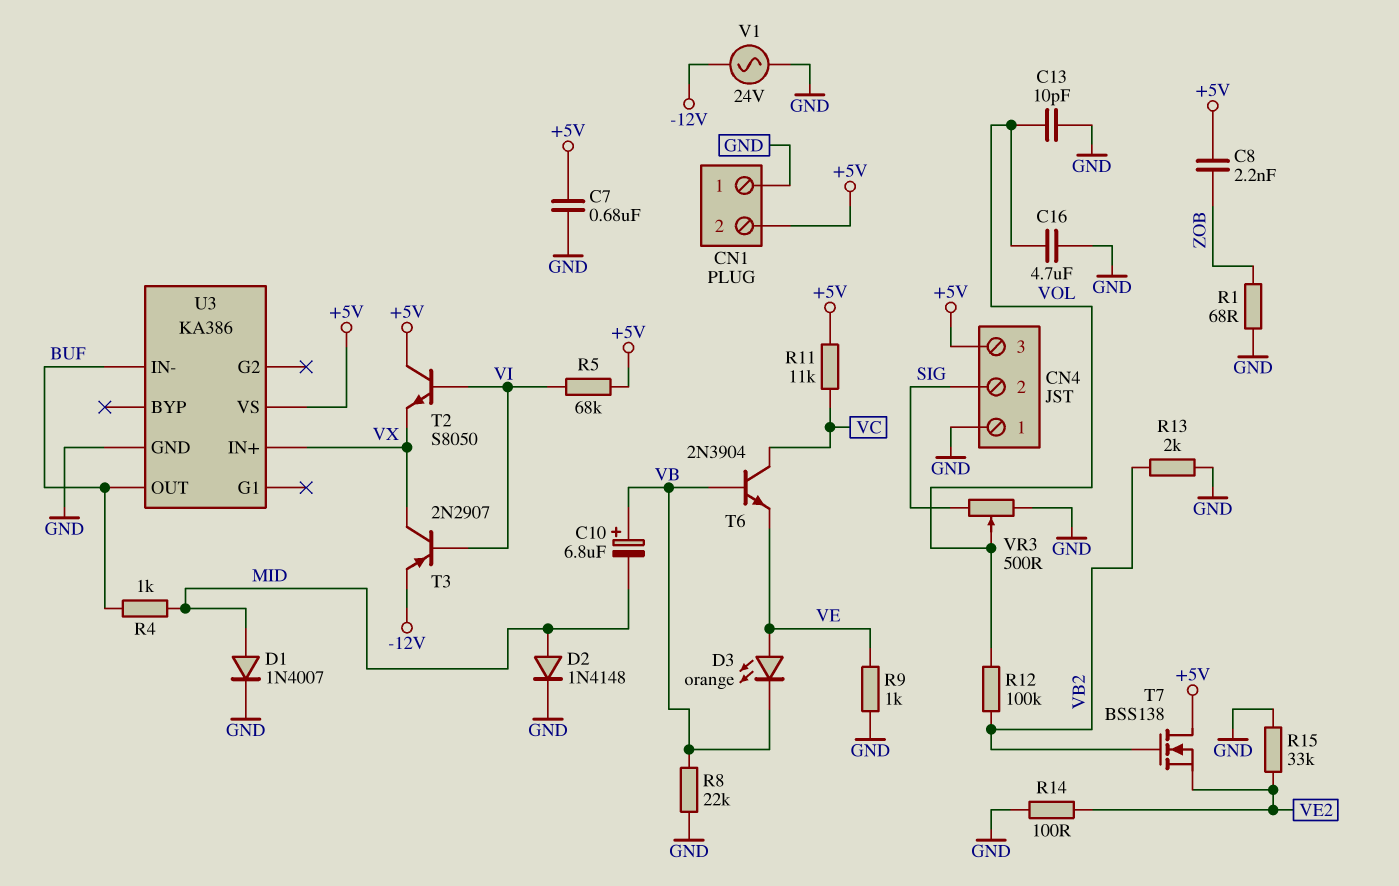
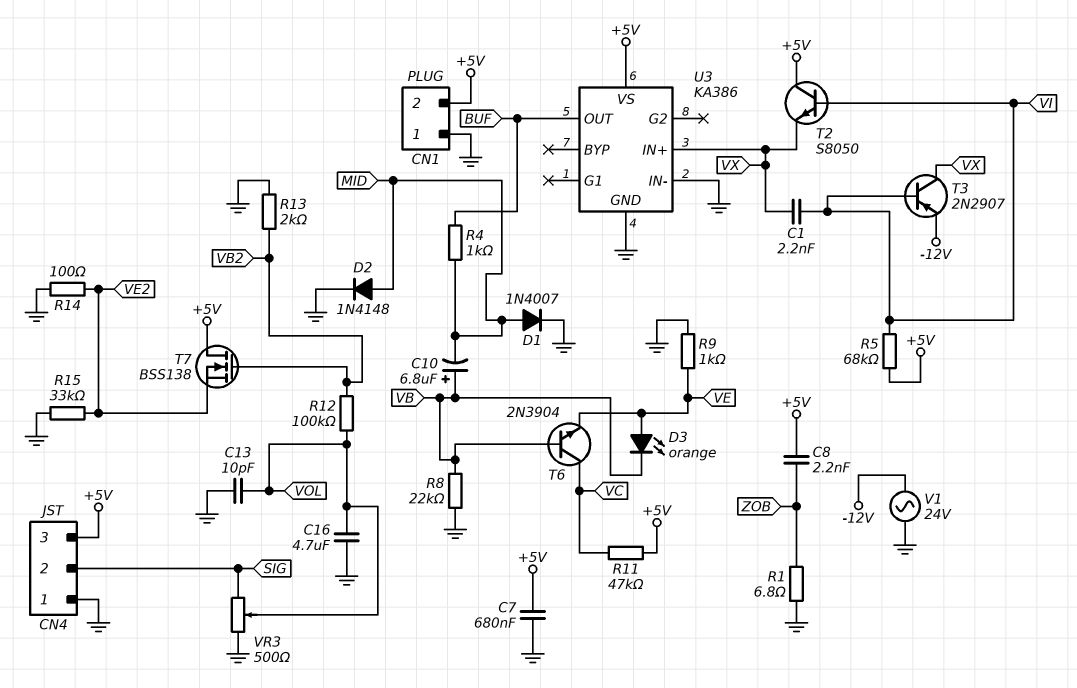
C1: none -> 2.2nF (VI, VX)
R1: 68 (GND, ZOB) -> 6.8 (GND, ZOB)
R11: 11k (+5V, VC) -> 47k (+5V, VC)
U3 pin IN-: BUF -> GND

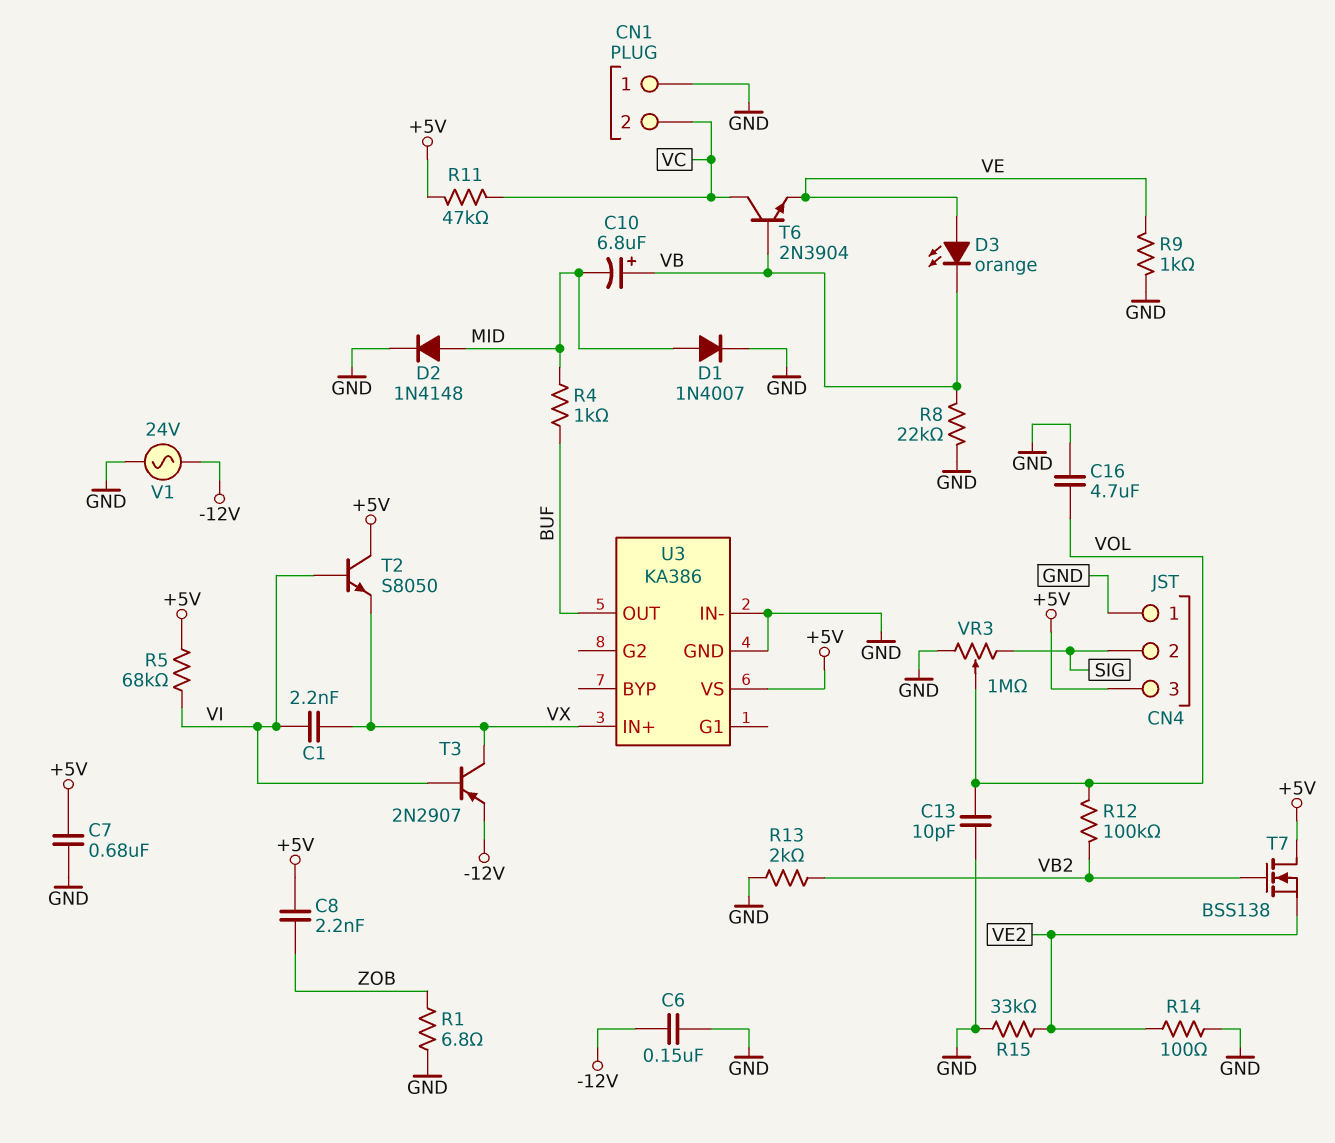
C6: none -> 150nF (-12V, GND)
CN1 pin 2: +5V -> VC
VR3: 500 (GND, SIG, wiper VOL) -> 1M (GND, SIG, wiper VOL)

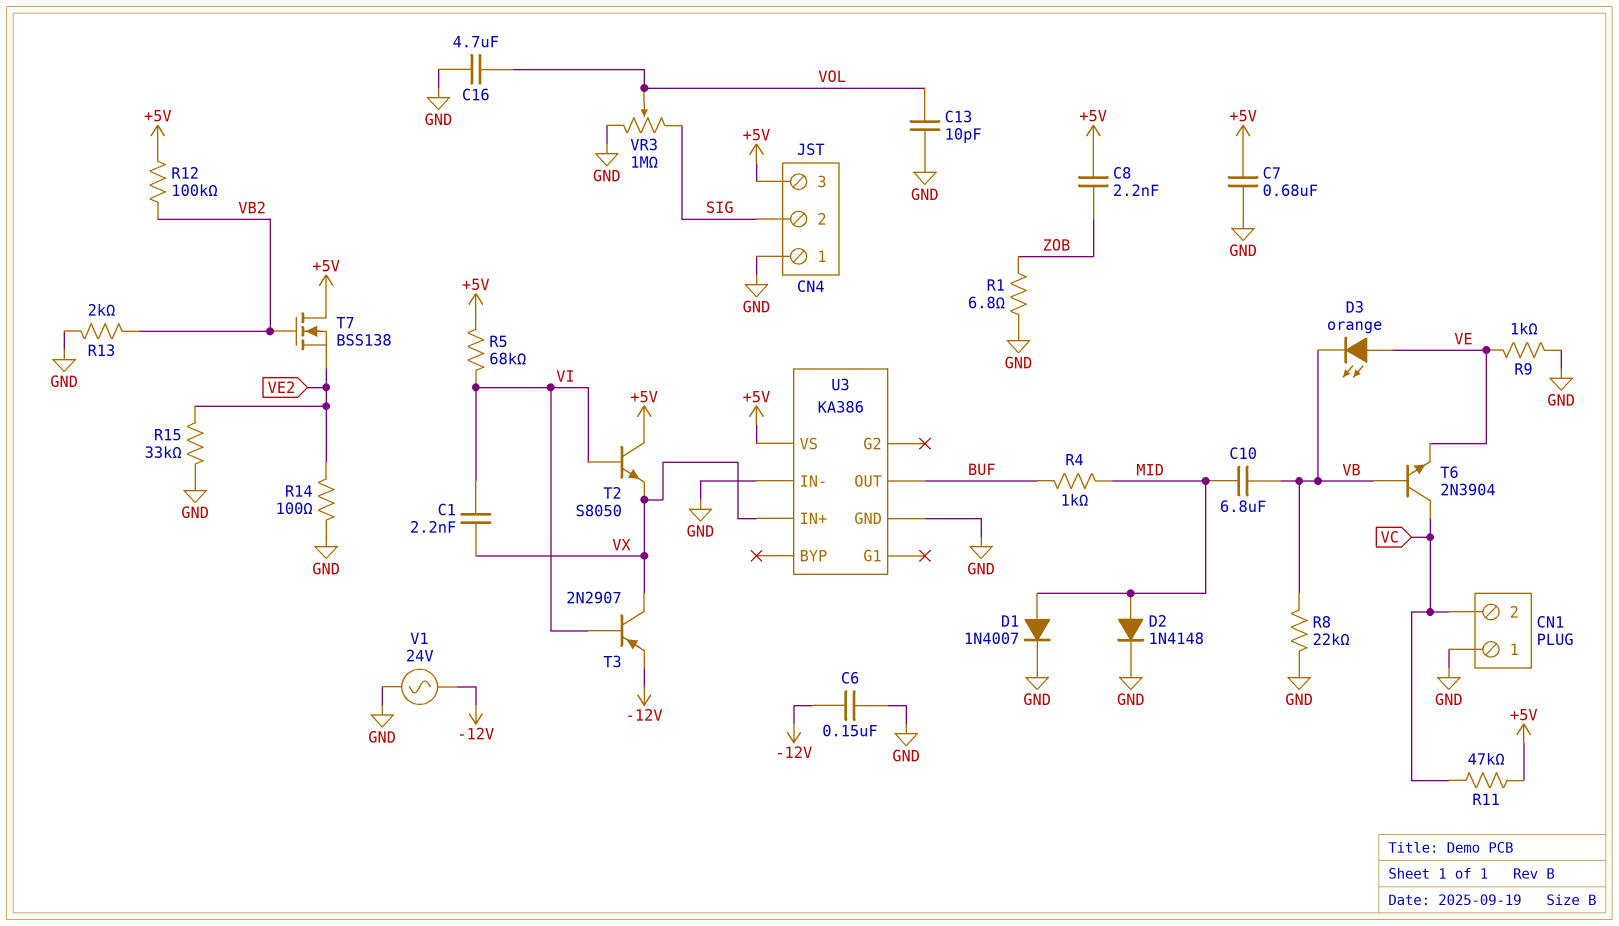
C10: 6.8uF (plus VB, minus MID) -> 6.8uF (MID, VB)
R12: 100k (VB2, VOL) -> 100k (+5V, VB2)

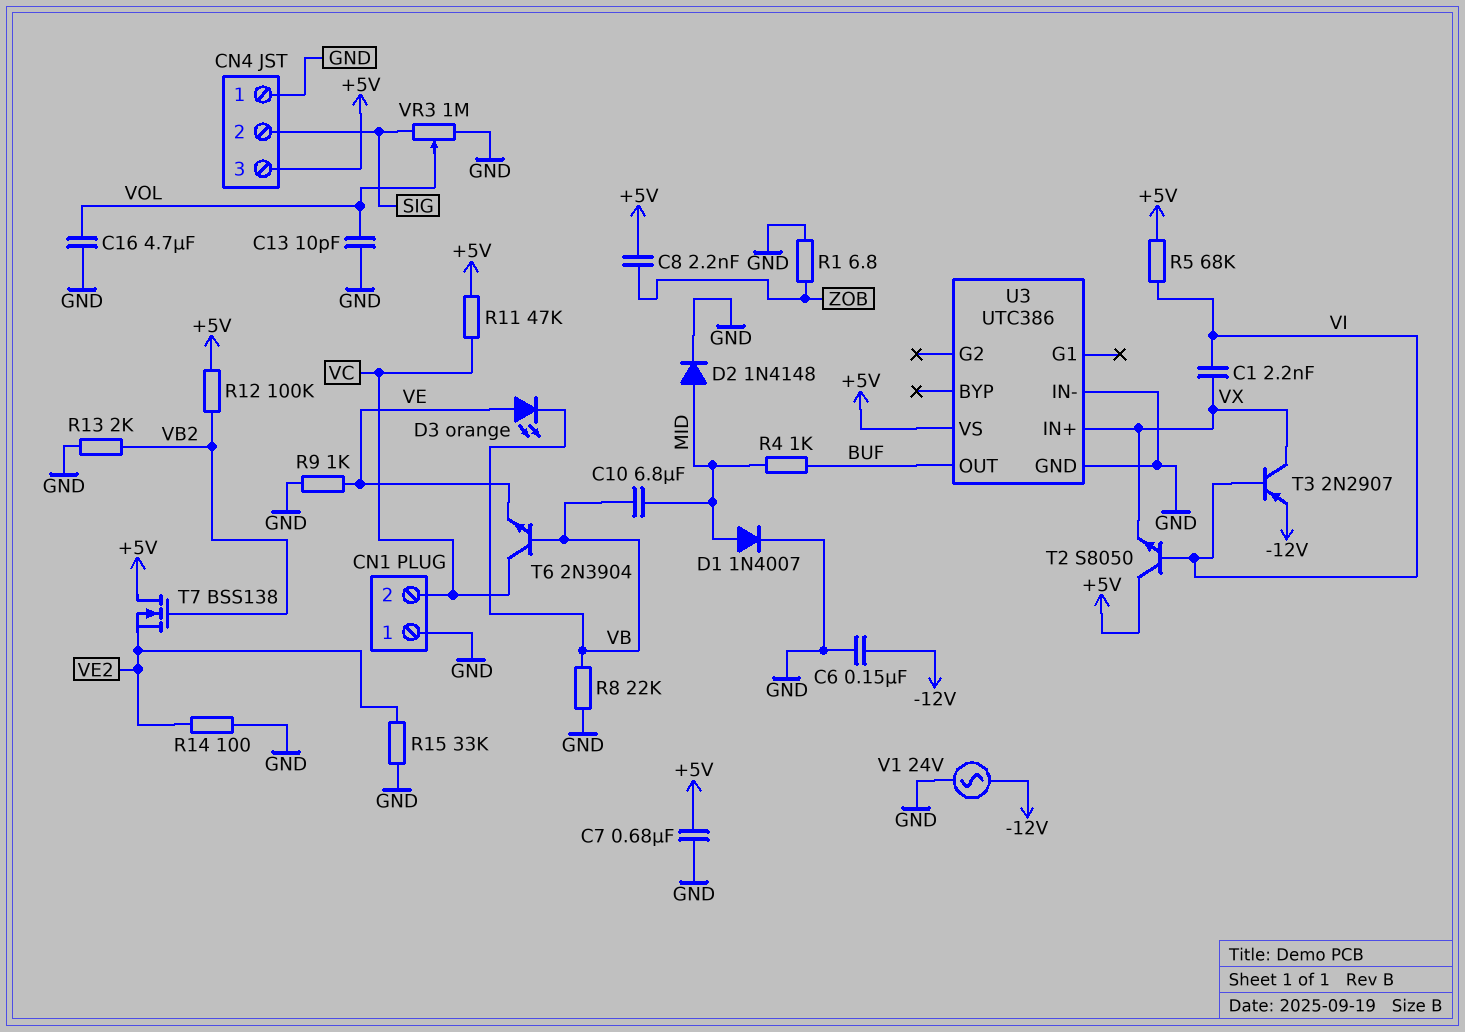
U3: KA386 -> UTC386

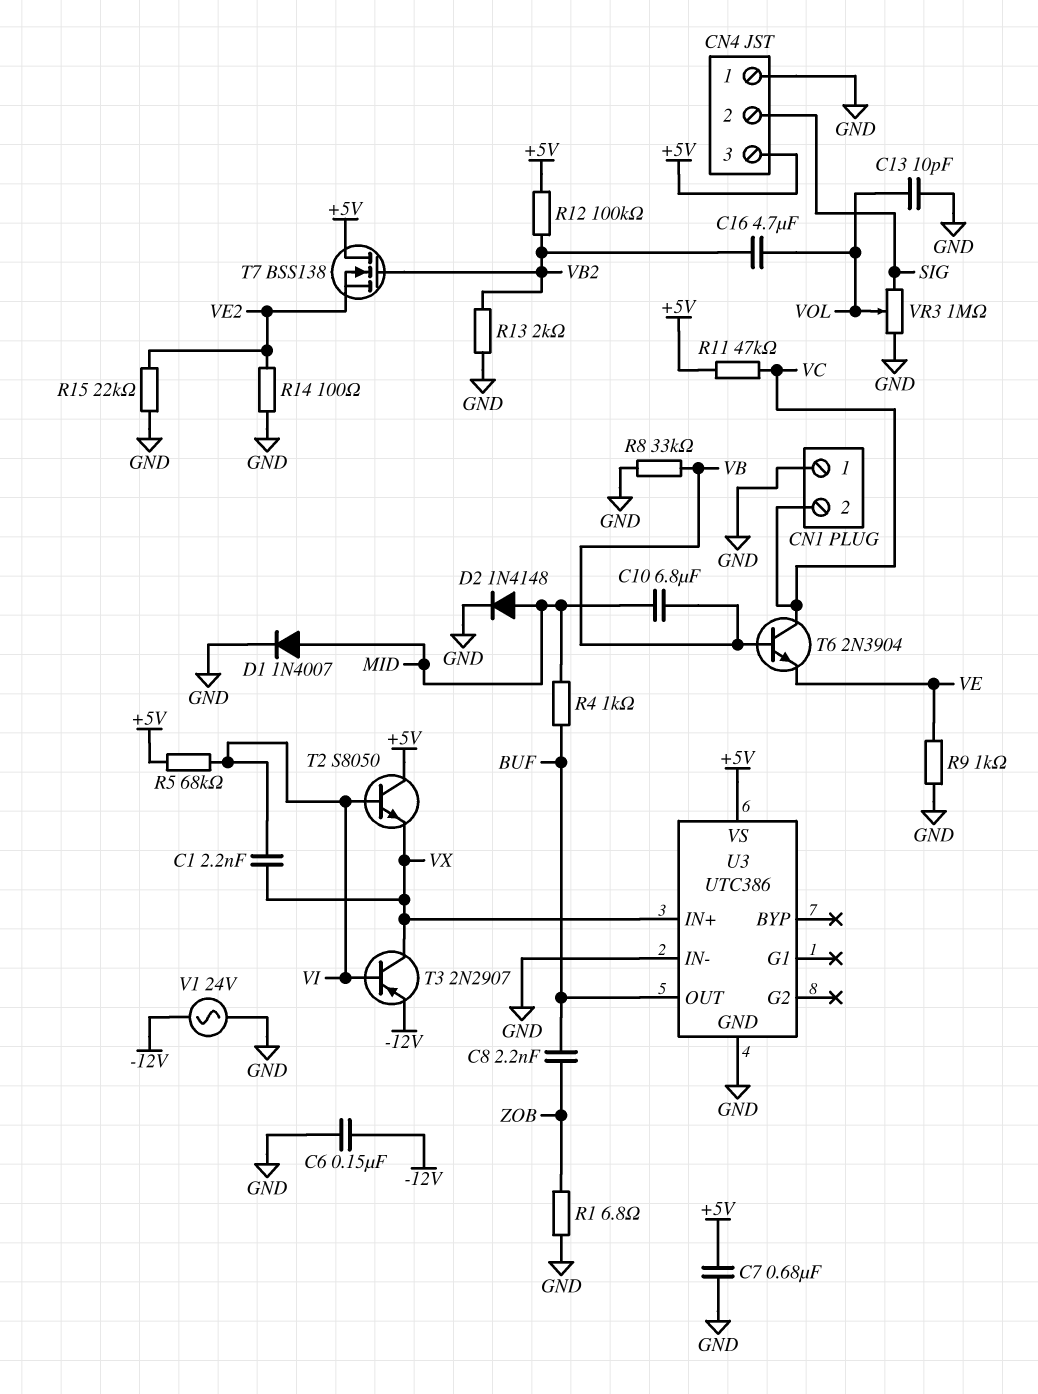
C8: 2.2nF (+5V, ZOB) -> 2.2nF (BUF, ZOB)
C16: 4.7uF (GND, VOL) -> 4.7uF (VB2, VOL)
D3: LED orange (A VE, K VB) -> none
R8: 22k (GND, VB) -> 33k (GND, VB)
R15: 33k (GND, VE2) -> 22k (GND, VE2)

